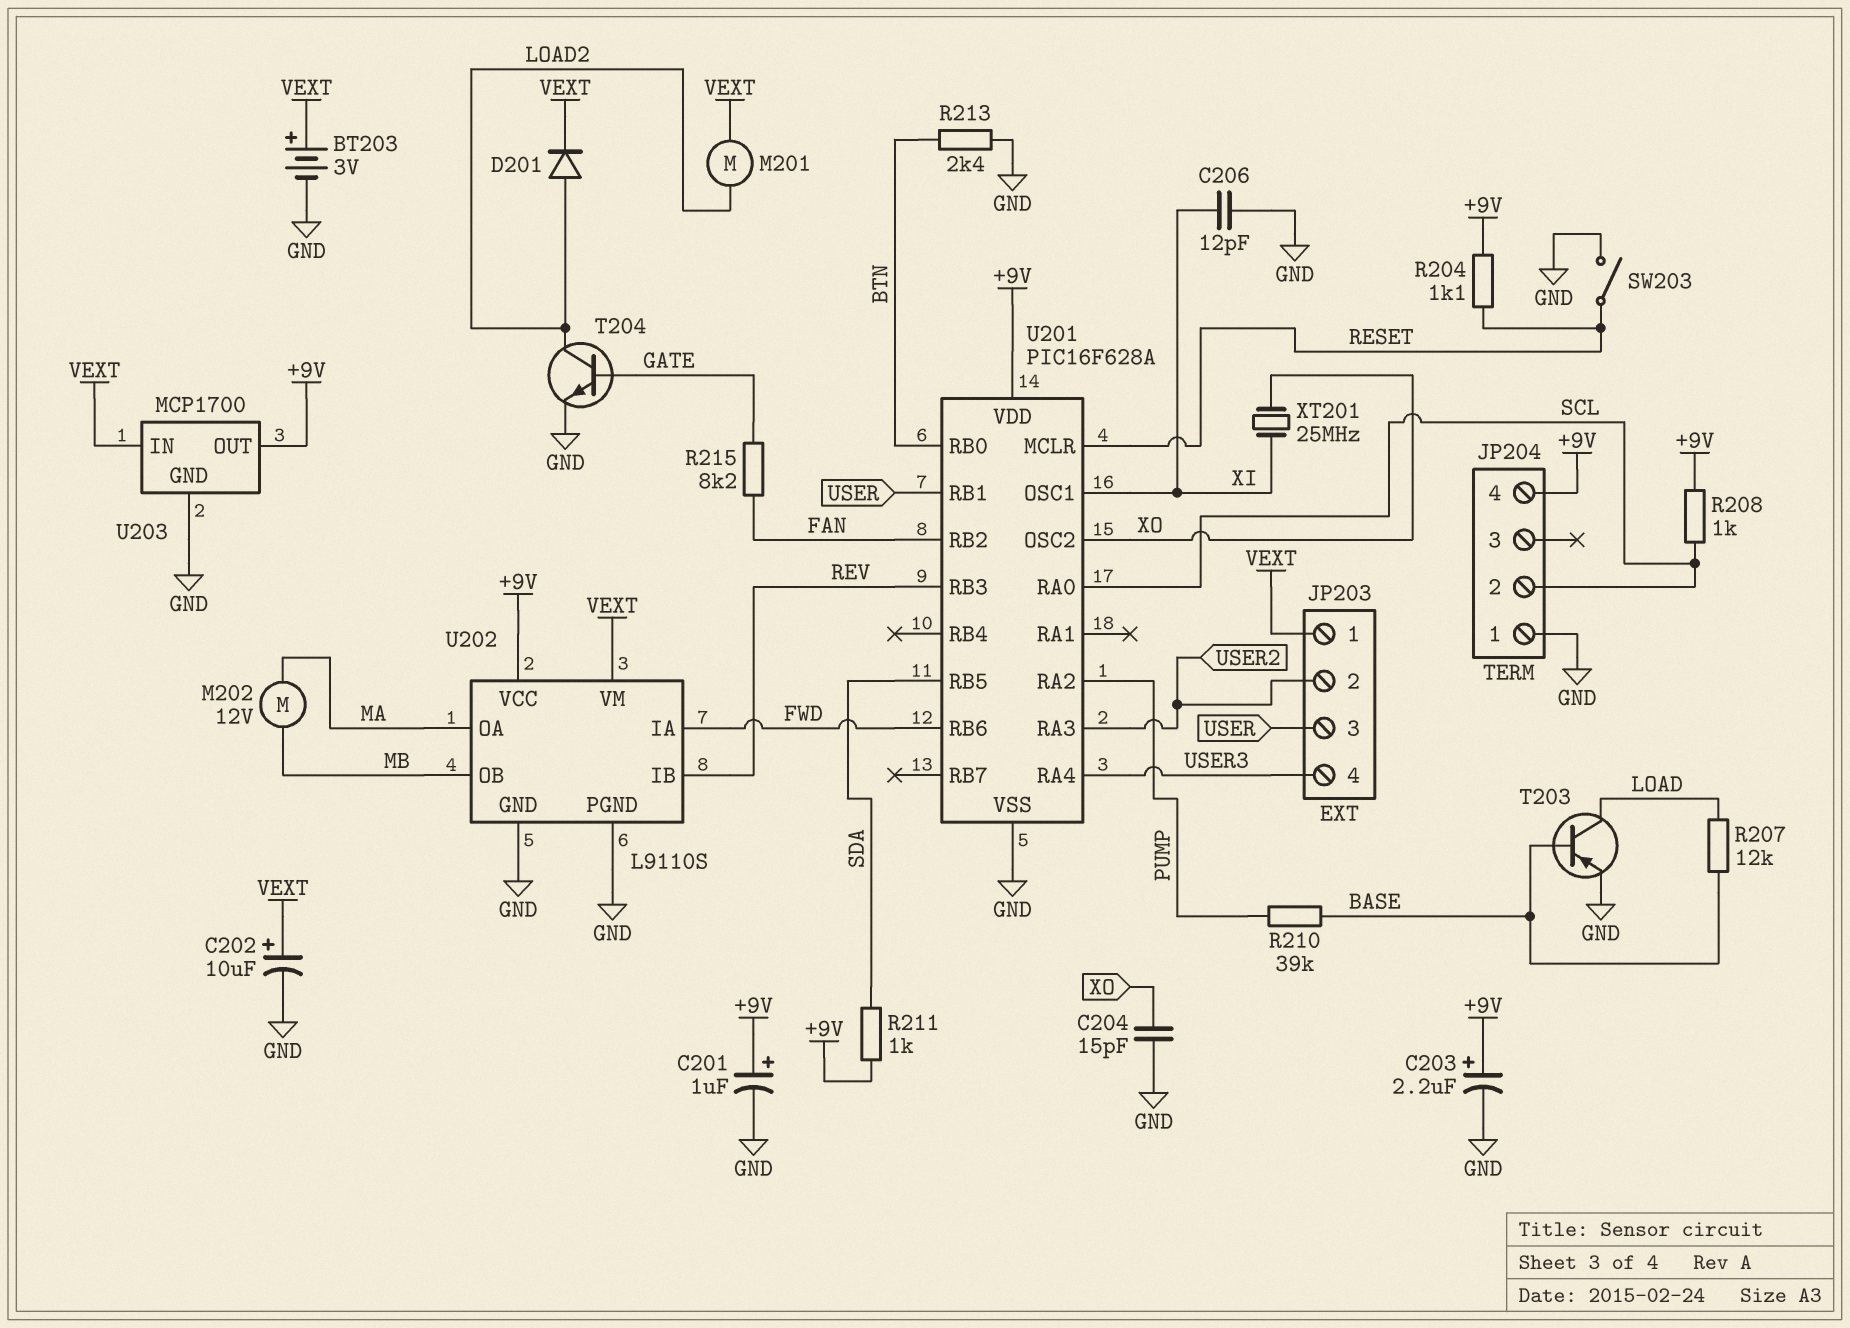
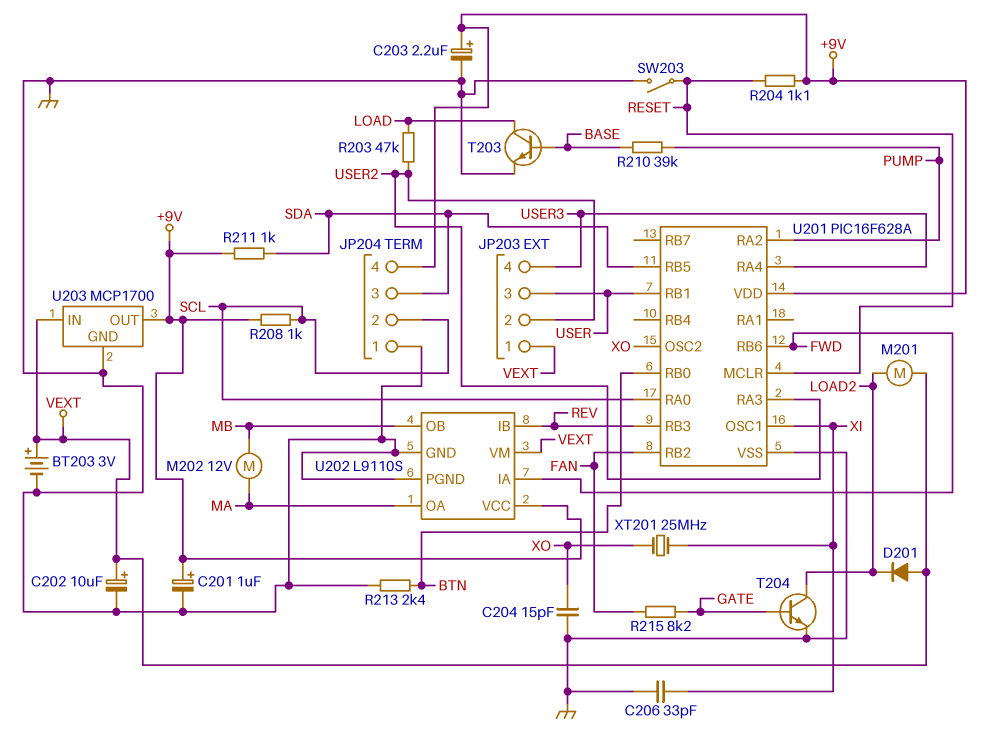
C206: 12pF (GND, XI) -> 33pF (GND, XI)
D201: diode (A LOAD2, K VEXT) -> diode (A VEXT, K LOAD2)
JP204 pin 3: none -> SDA
R203: none -> 47k (LOAD, USER2)
R207: 12k (BASE, LOAD) -> none
T203: PNP (B BASE, C LOAD, E GND) -> NPN (B BASE, C LOAD, E GND)

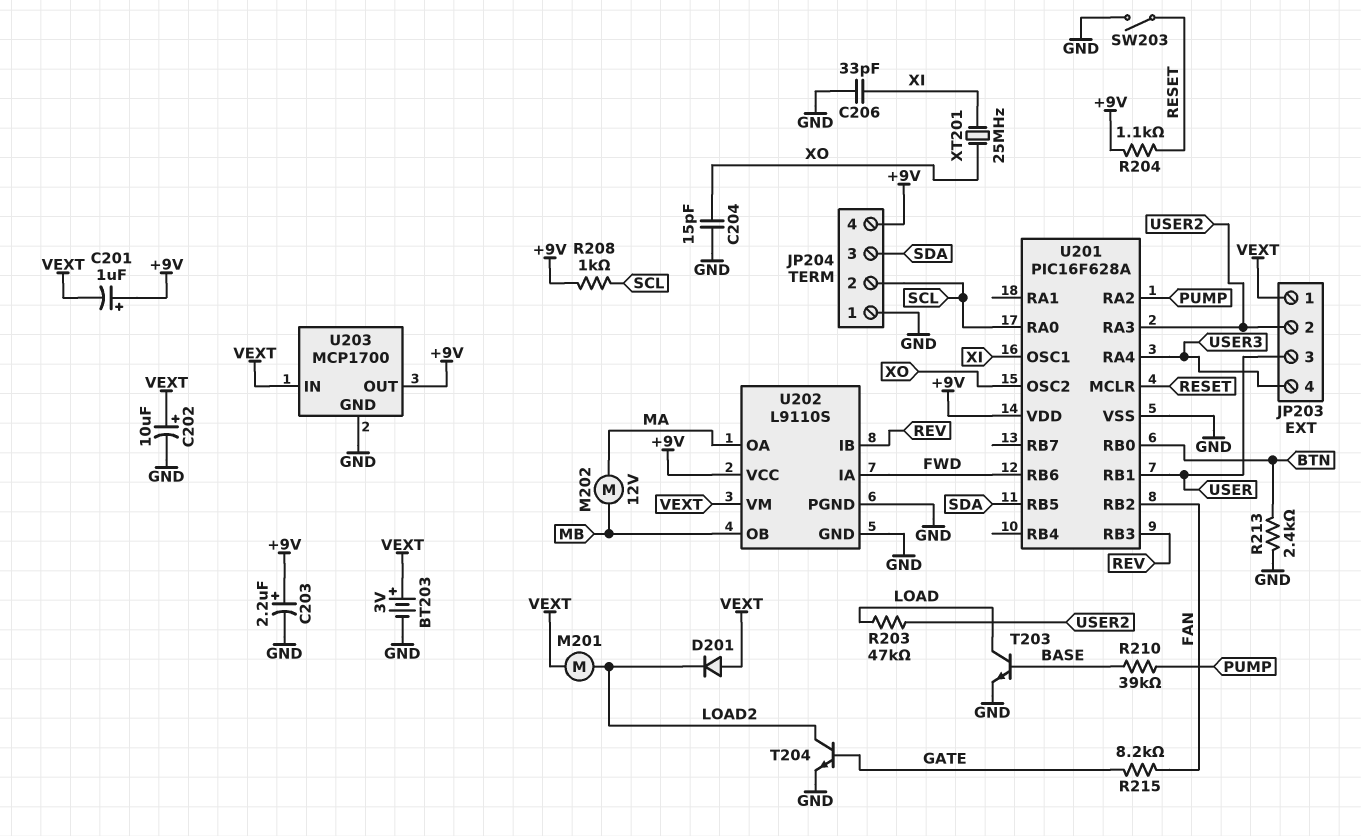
C201: 1uF (plus +9V, minus GND) -> 1uF (plus +9V, minus VEXT)
R211: 1k (+9V, SDA) -> none

